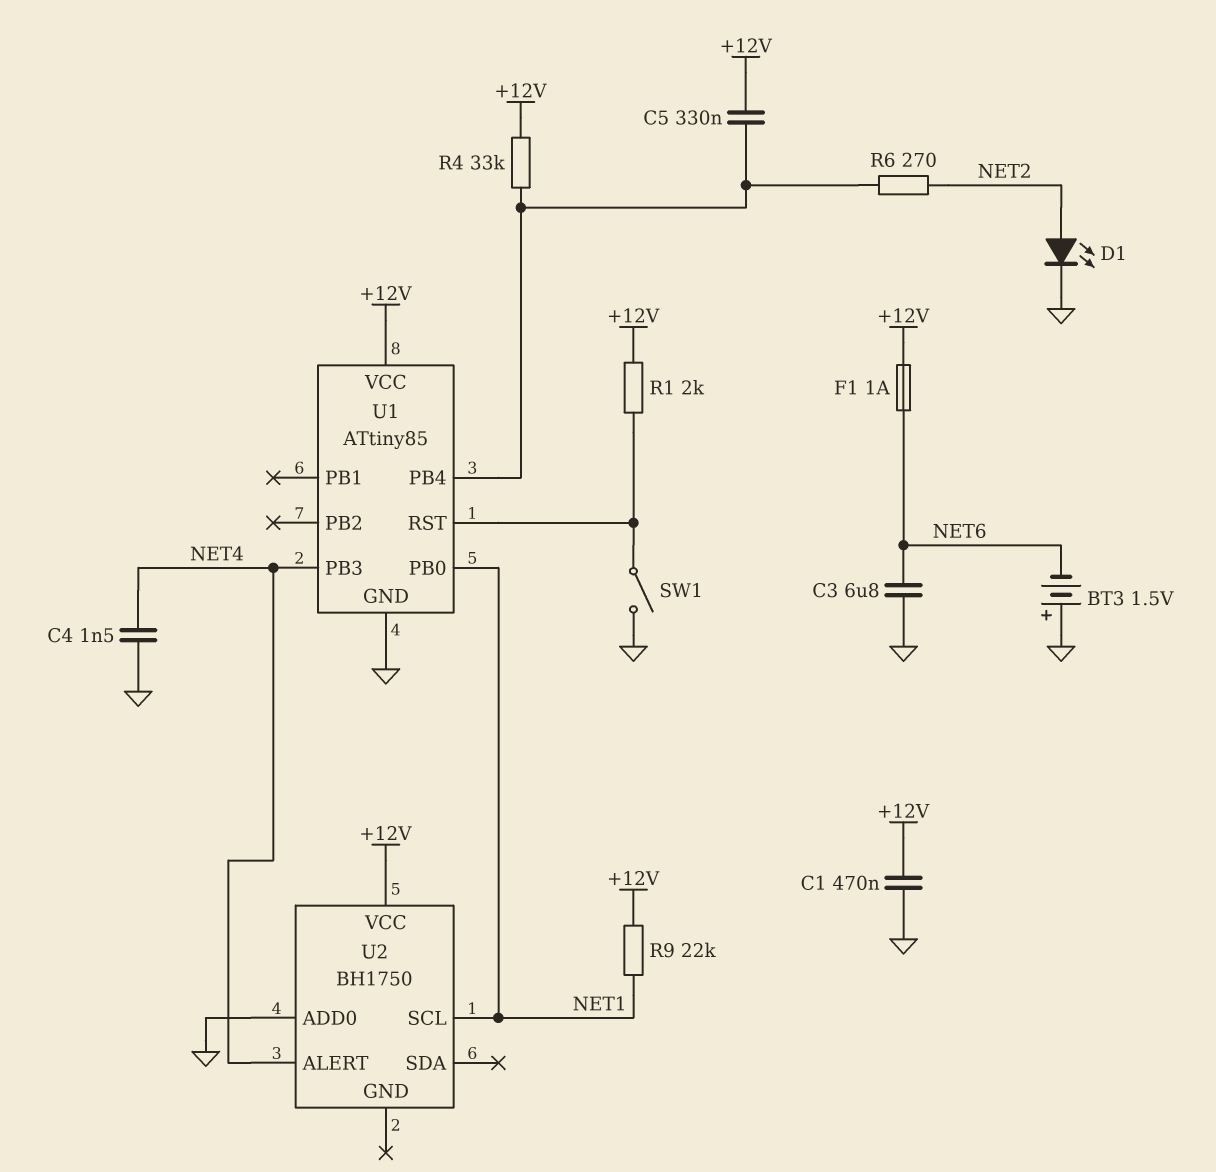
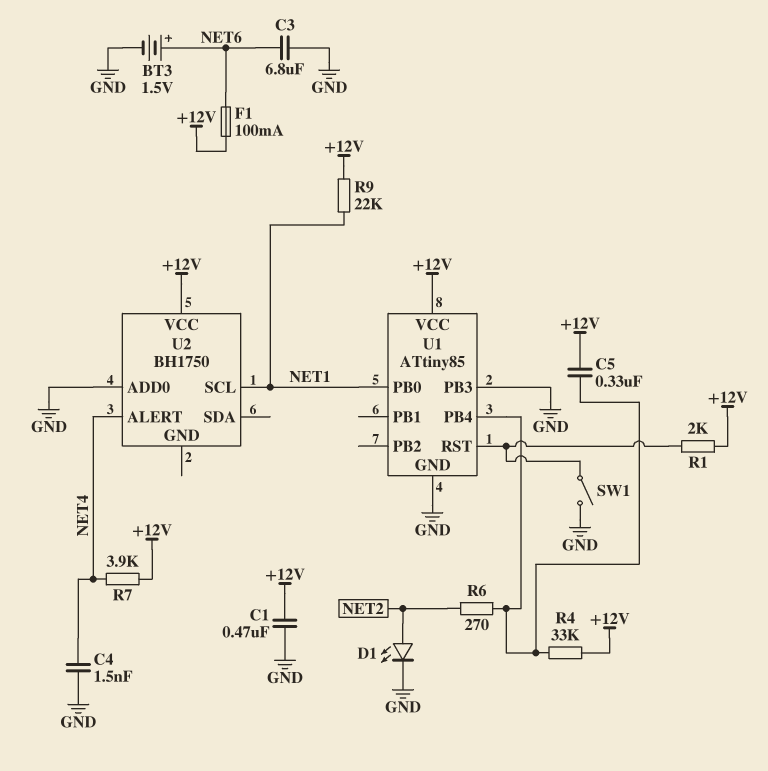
BT3: 1.5V (plus GND, minus NET6) -> 1.5V (plus NET6, minus GND)
F1: 1A (+12V, NET6) -> 100mA (+12V, NET6)
R7: none -> 3.9k (+12V, NET4)
U1 pin PB3: NET4 -> GND

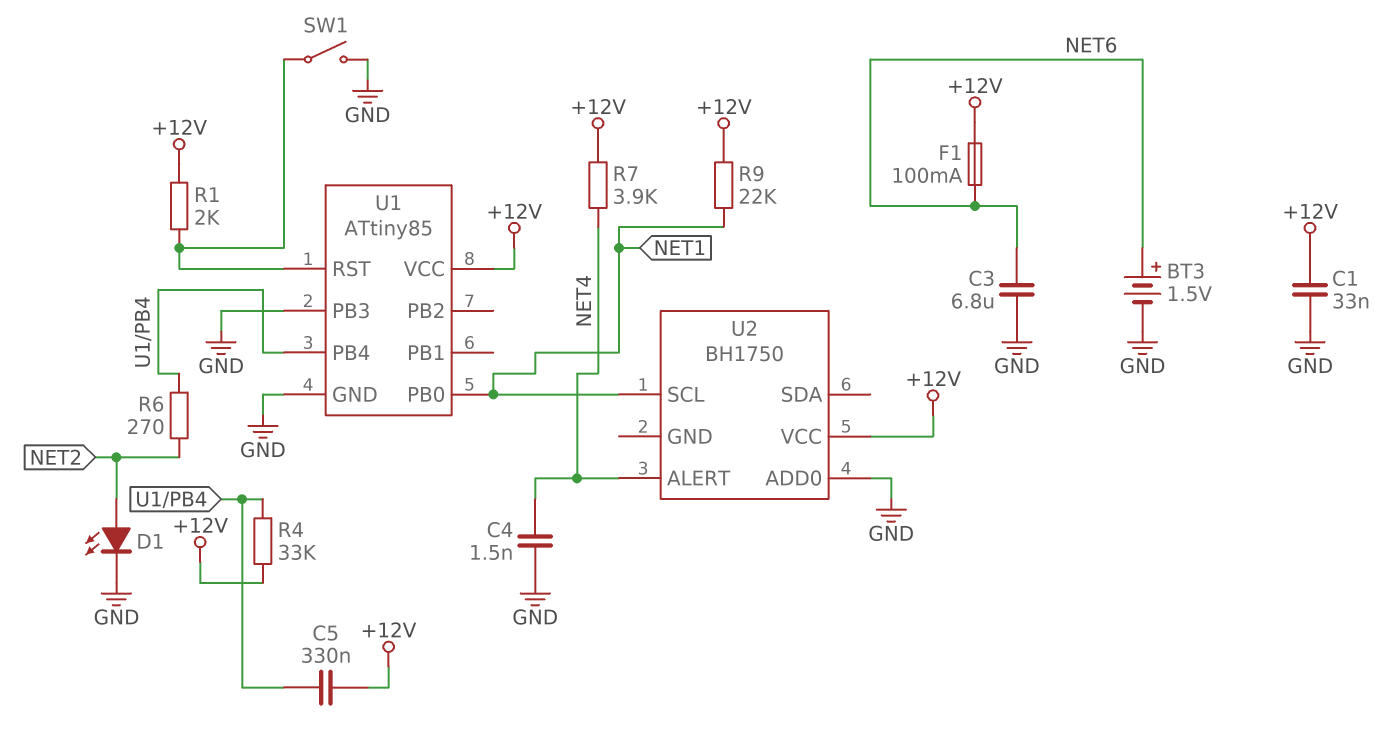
C1: 470nF (+12V, GND) -> 33nF (+12V, GND)

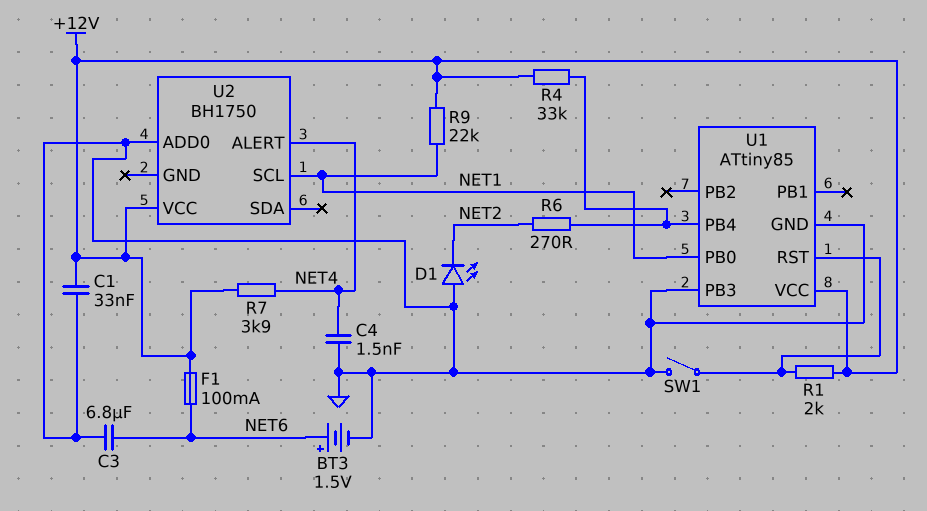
C5: 330nF (+12V, U1/PB4) -> none
D1: LED (A NET2, K GND) -> LED (A GND, K NET2)

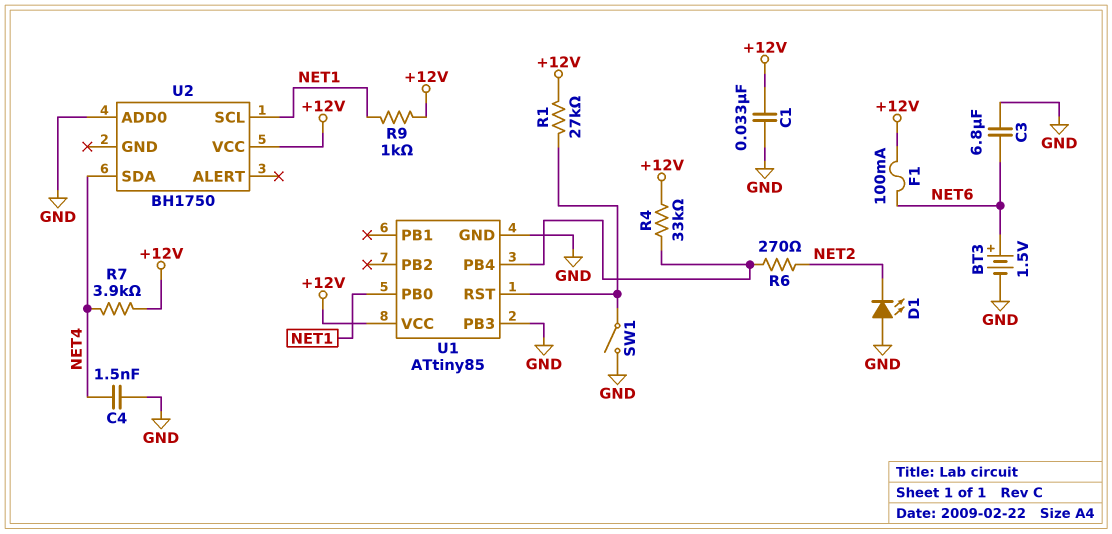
R1: 2k (+12V, U1/RST) -> 27k (+12V, U1/RST)
R9: 22k (+12V, NET1) -> 1k (+12V, NET1)
U2 pin ALERT: NET4 -> none
U2 pin SDA: none -> NET4

